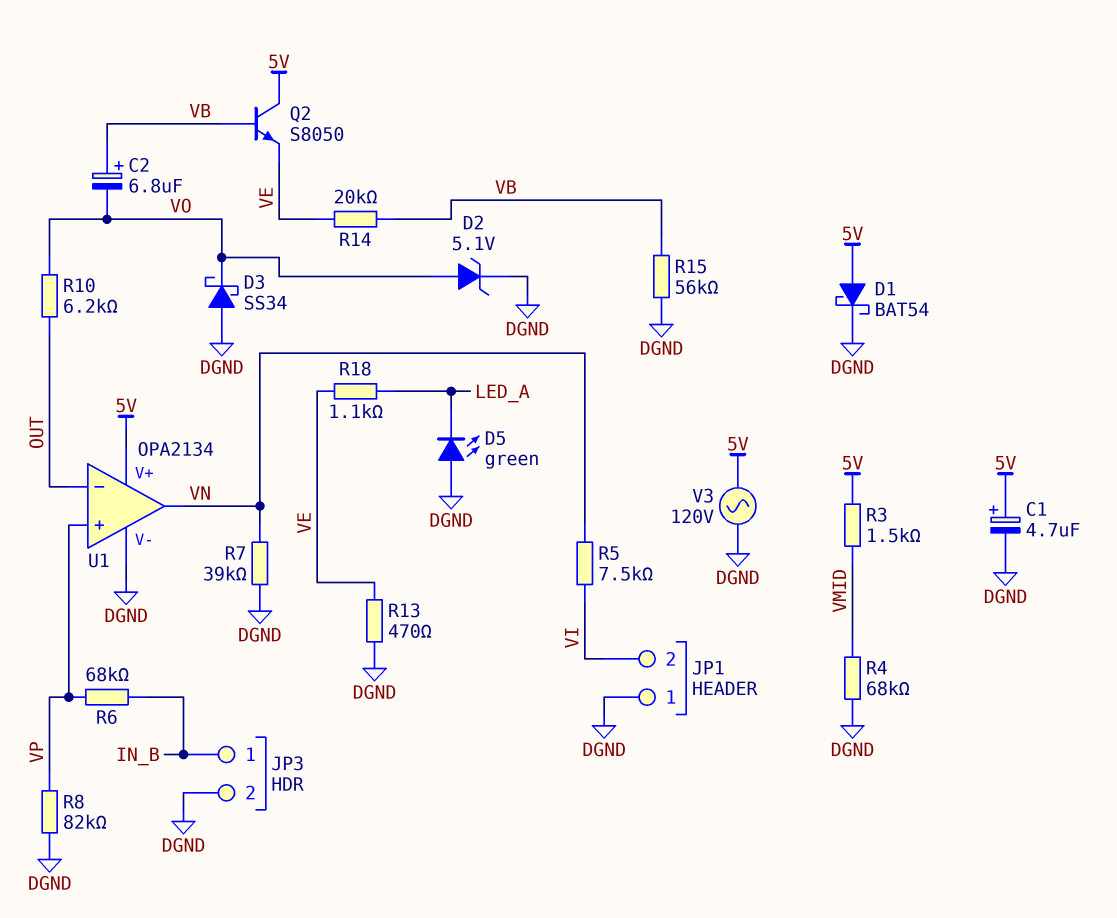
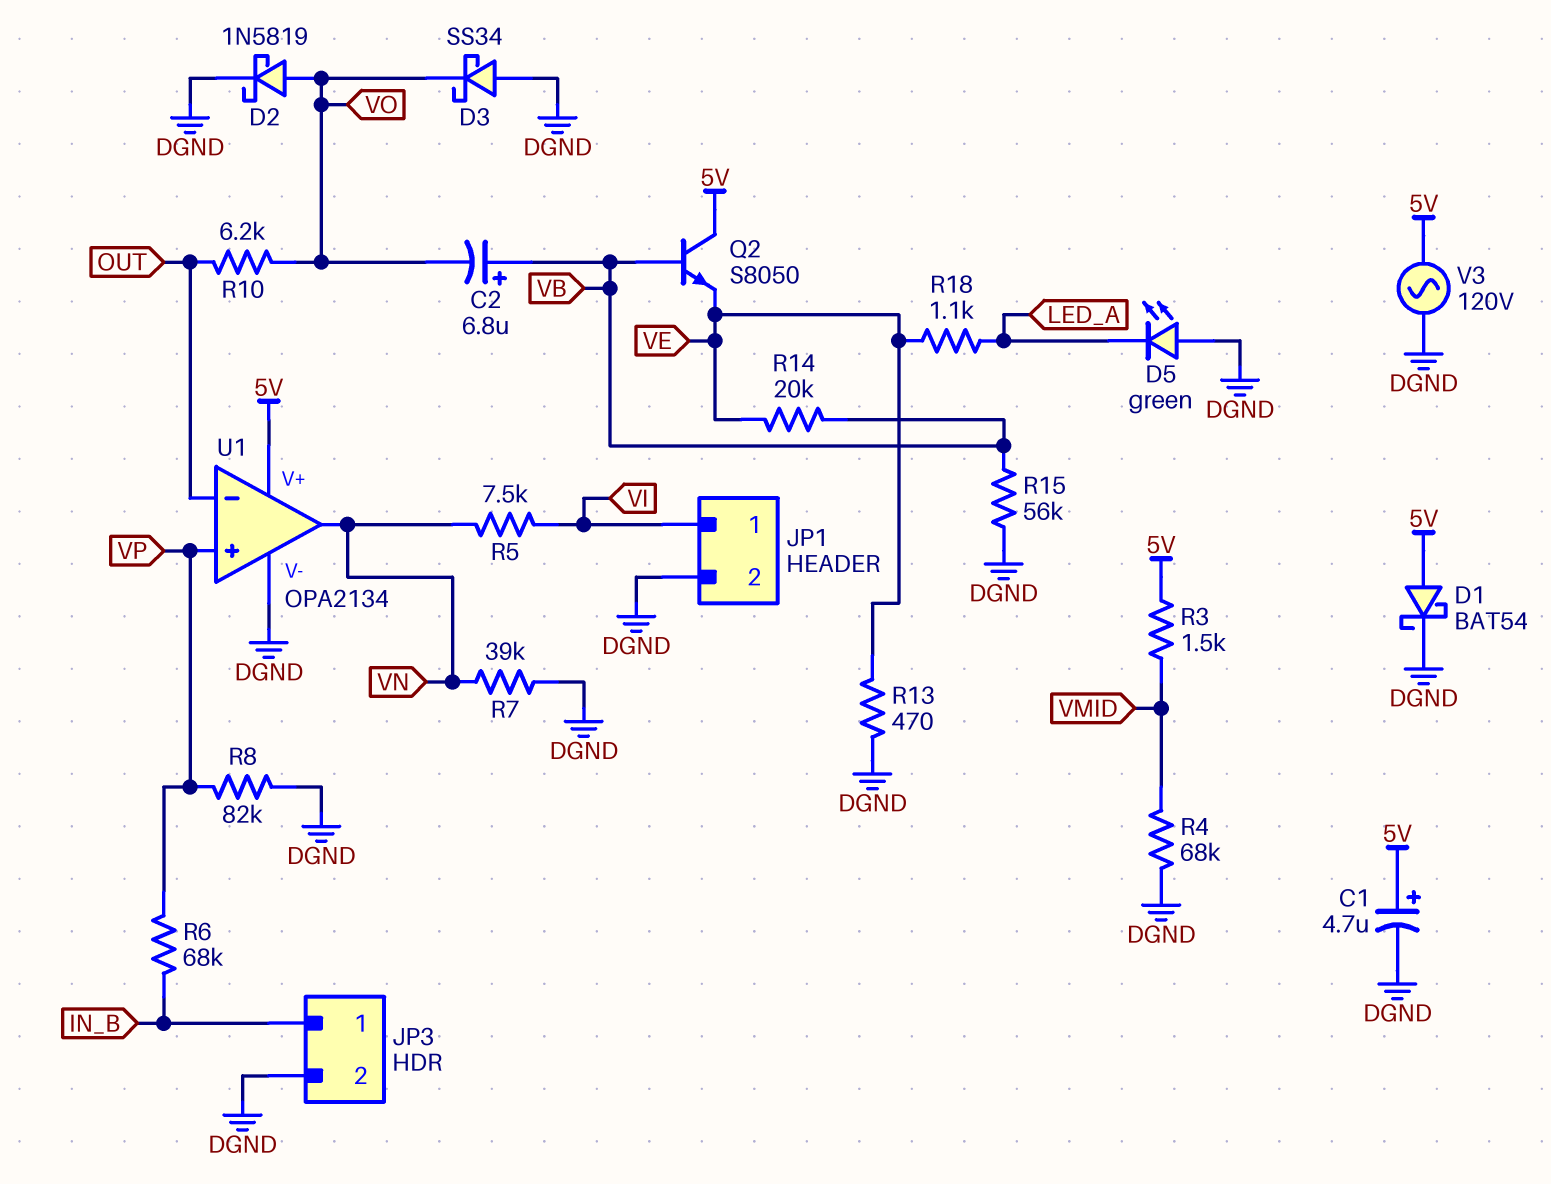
D2: zener 5.1V (A VO, K DGND) -> schottky 1N5819 (A VO, K DGND)
JP1 pin 1: DGND -> VI
JP1 pin 2: VI -> DGND

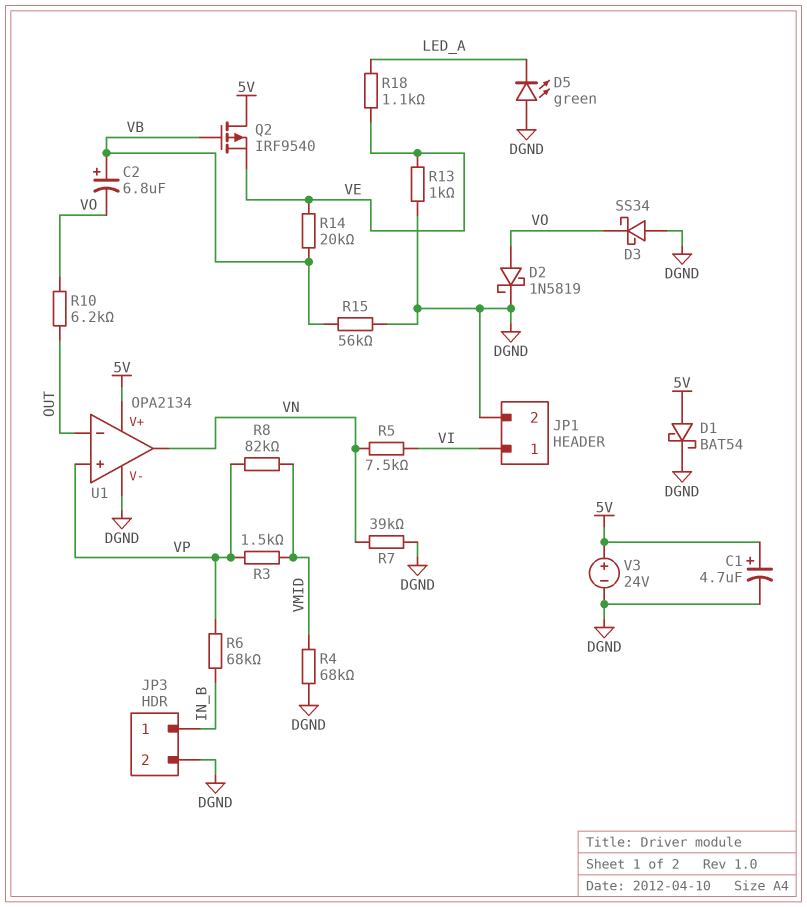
Q2: NPN S8050 (B VB, C 5V, E VE) -> PMOS IRF9540 (G VB, D 5V, S VE)
R3: 1.5k (5V, VMID) -> 1.5k (VMID, VP)
R8: 82k (DGND, VP) -> 82k (VMID, VP)
R13: 470 (DGND, VE) -> 1k (DGND, VE)
V3: AC 120V (5V, DGND) -> 24V (plus 5V, minus DGND)

